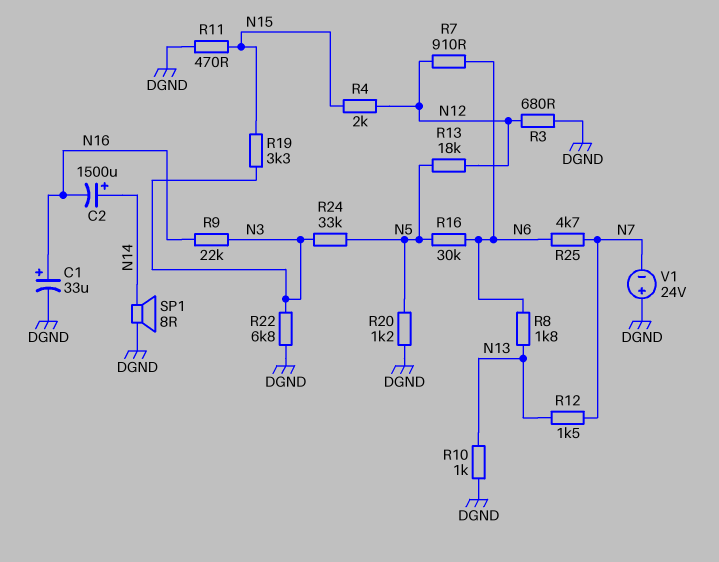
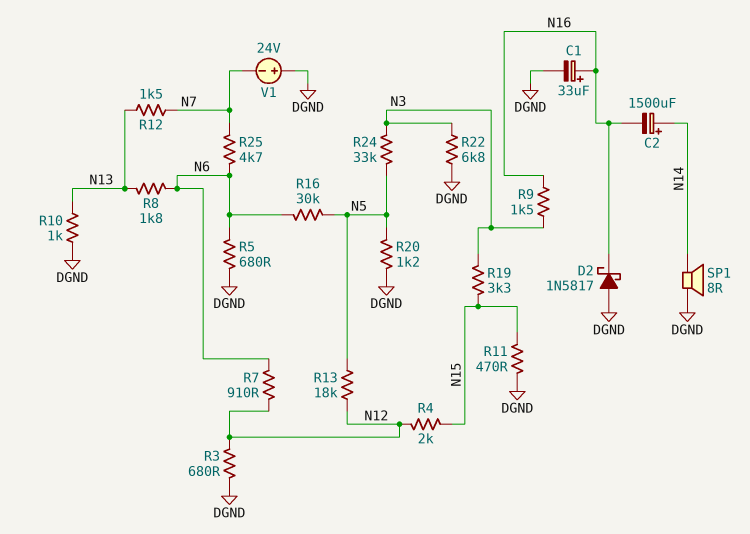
D2: none -> schottky 1N5817 (A DGND, K N16)
R5: none -> 680 (DGND, N6)
R9: 22k (N3, N16) -> 1.5k (N3, N16)

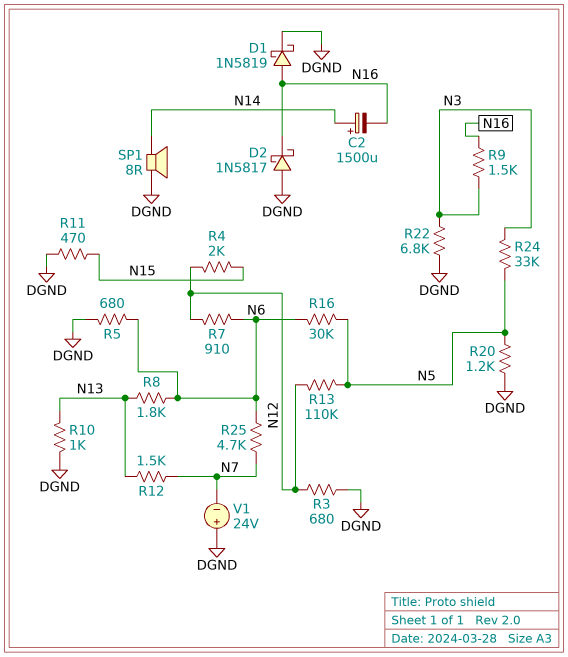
C1: 33uF (plus N16, minus DGND) -> none
D1: none -> schottky 1N5819 (A N16, K DGND)
R13: 18k (N5, N12) -> 110k (N5, N12)
R19: 3.3k (N3, N15) -> none

